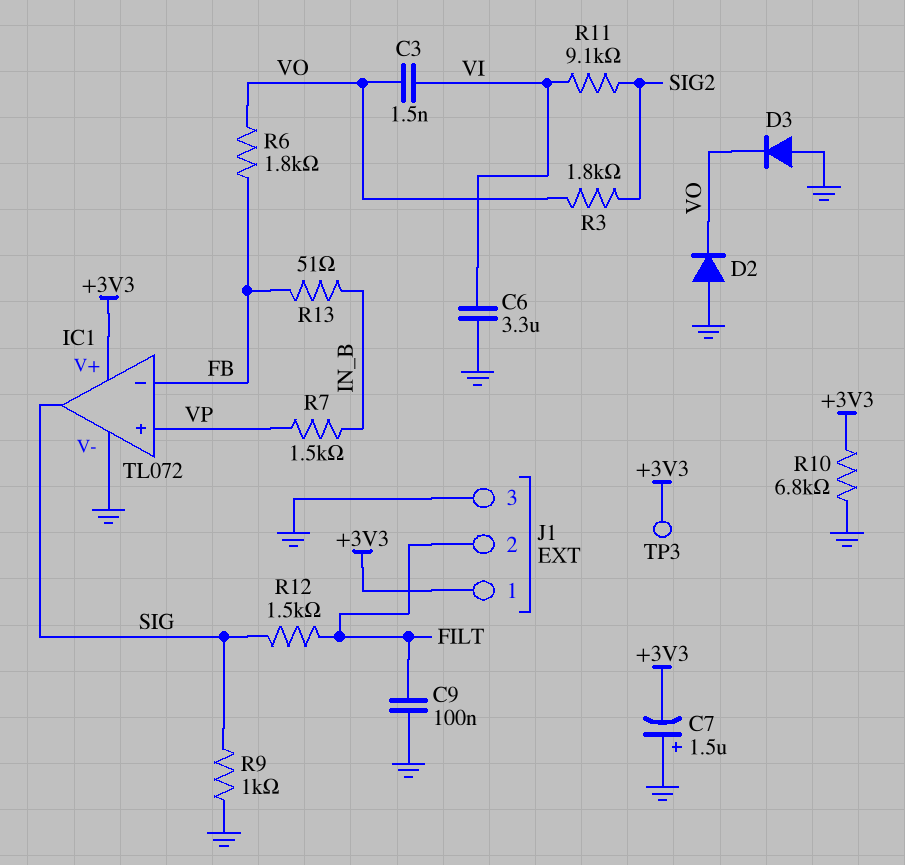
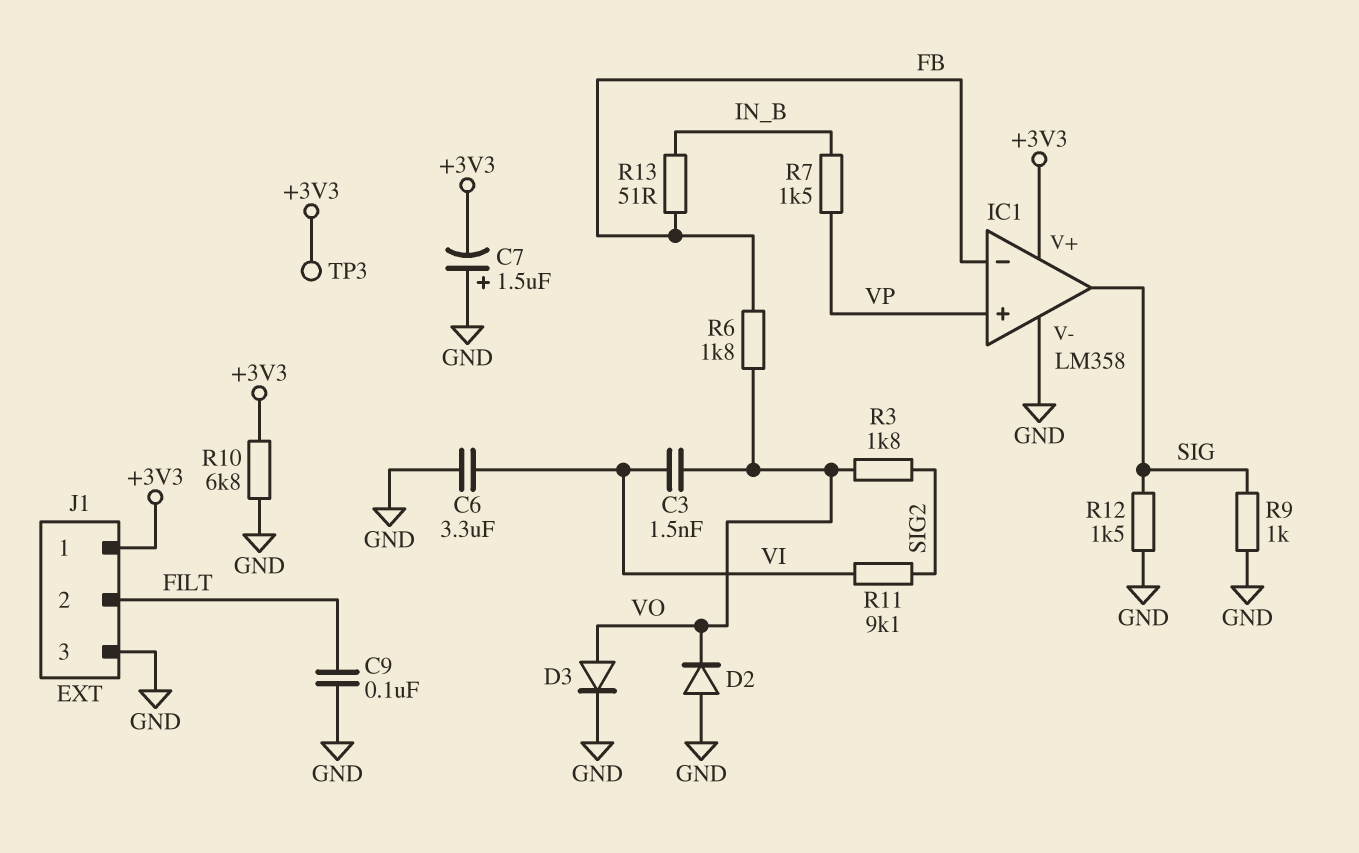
D3: diode (A GND, K VO) -> diode (A VO, K GND)
IC1: TL072 -> LM358
R12: 1.5k (FILT, SIG) -> 1.5k (GND, SIG)

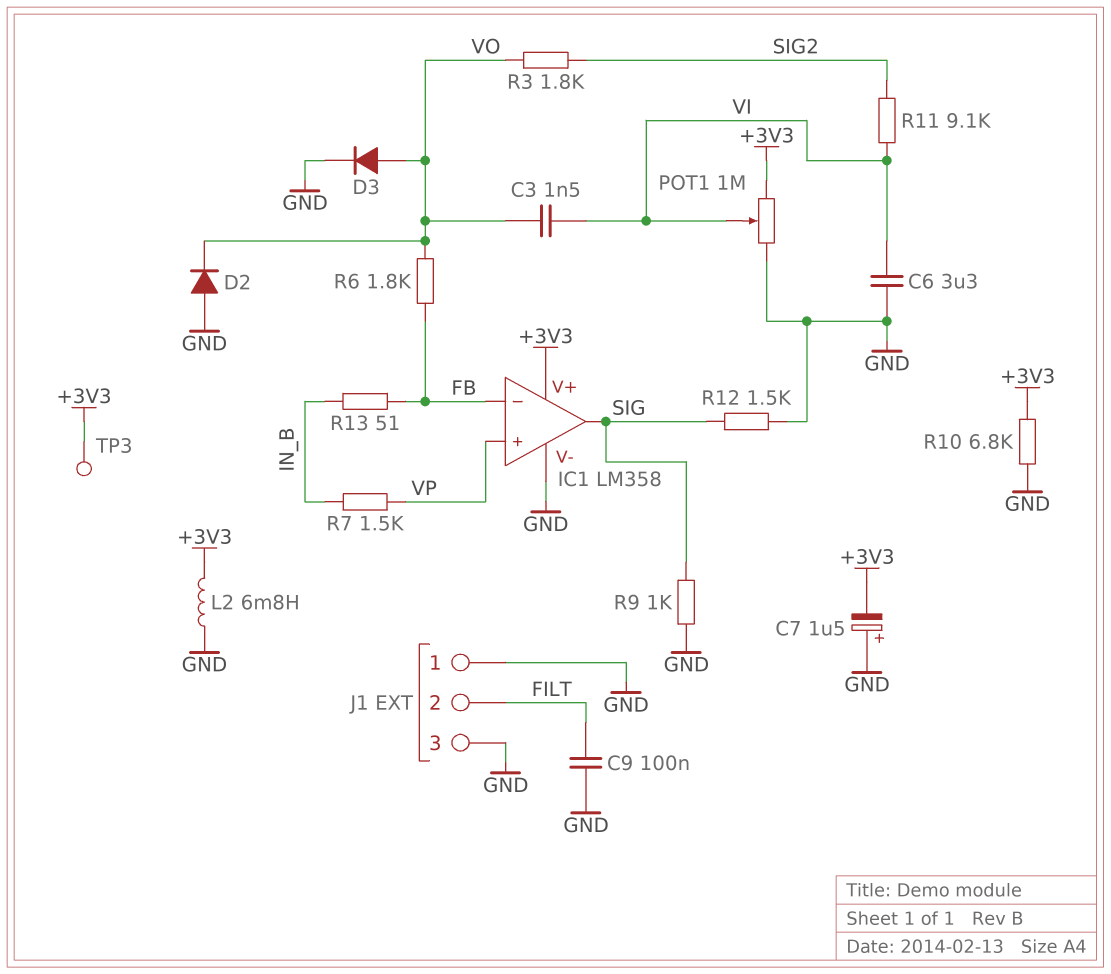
J1 pin 1: +3V3 -> GND
L2: none -> 6.8mH (+3V3, GND)
POT1: none -> 1M (+3V3, GND, wiper VI)

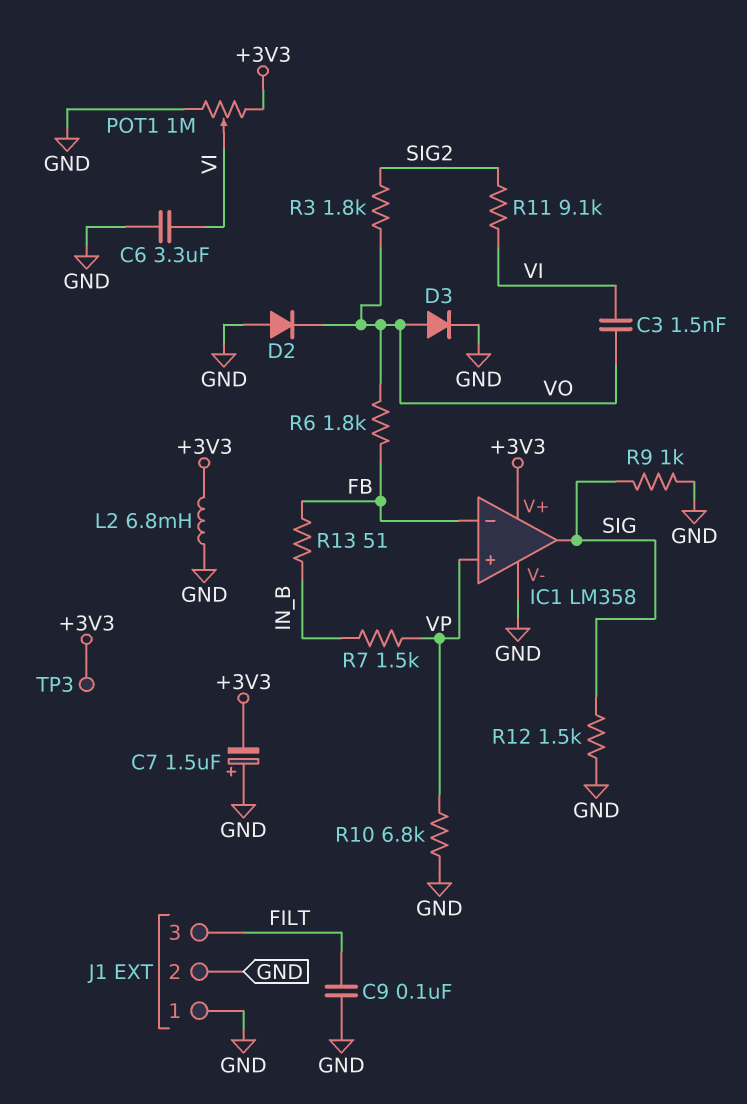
J1 pin 2: FILT -> GND
J1 pin 3: GND -> FILT
R10: 6.8k (+3V3, GND) -> 6.8k (GND, VP)

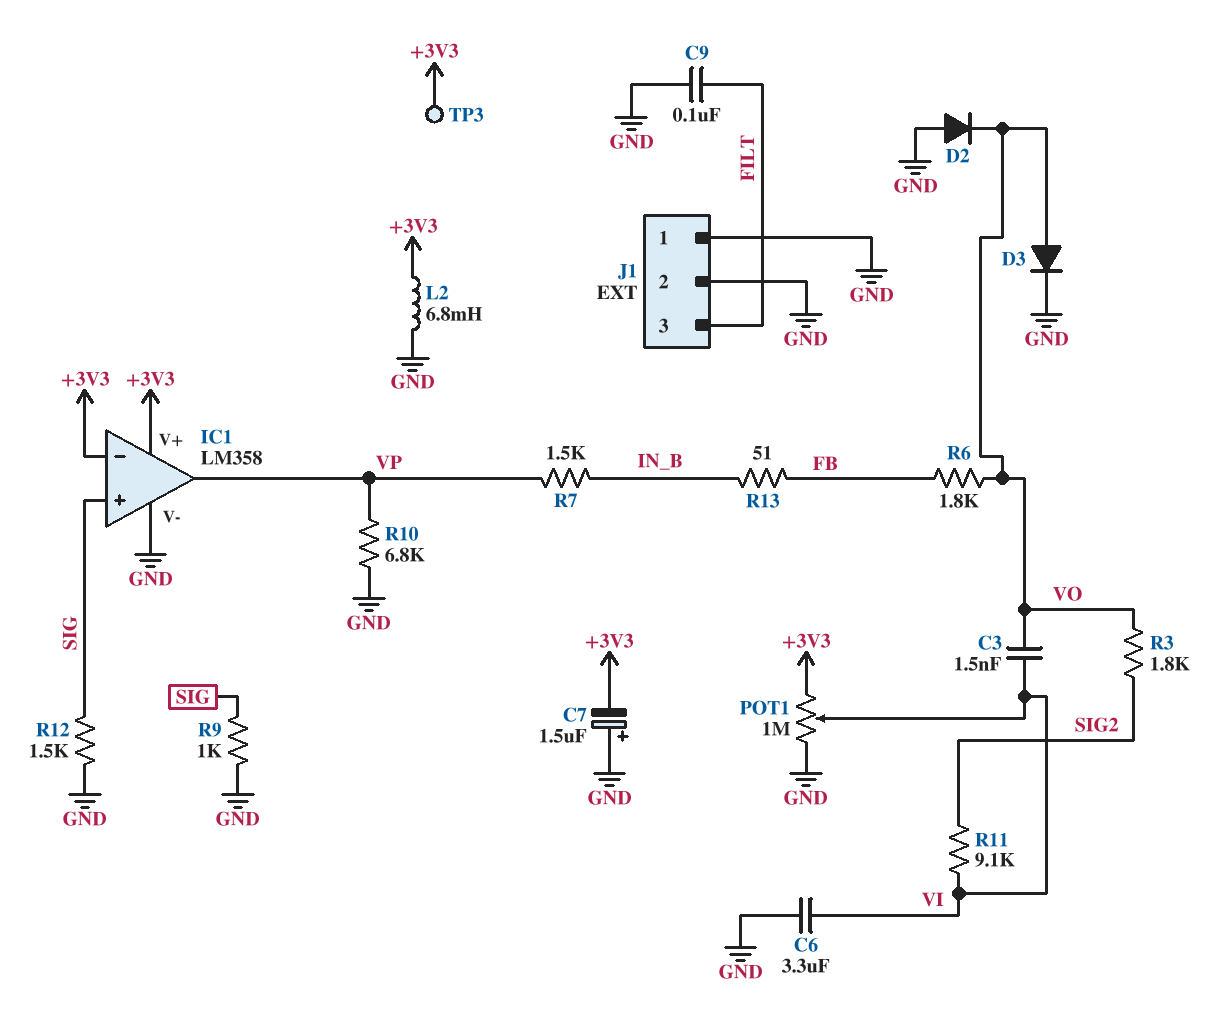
IC1 pin in+: VP -> SIG
IC1 pin in-: FB -> +3V3
IC1 pin out: SIG -> VP

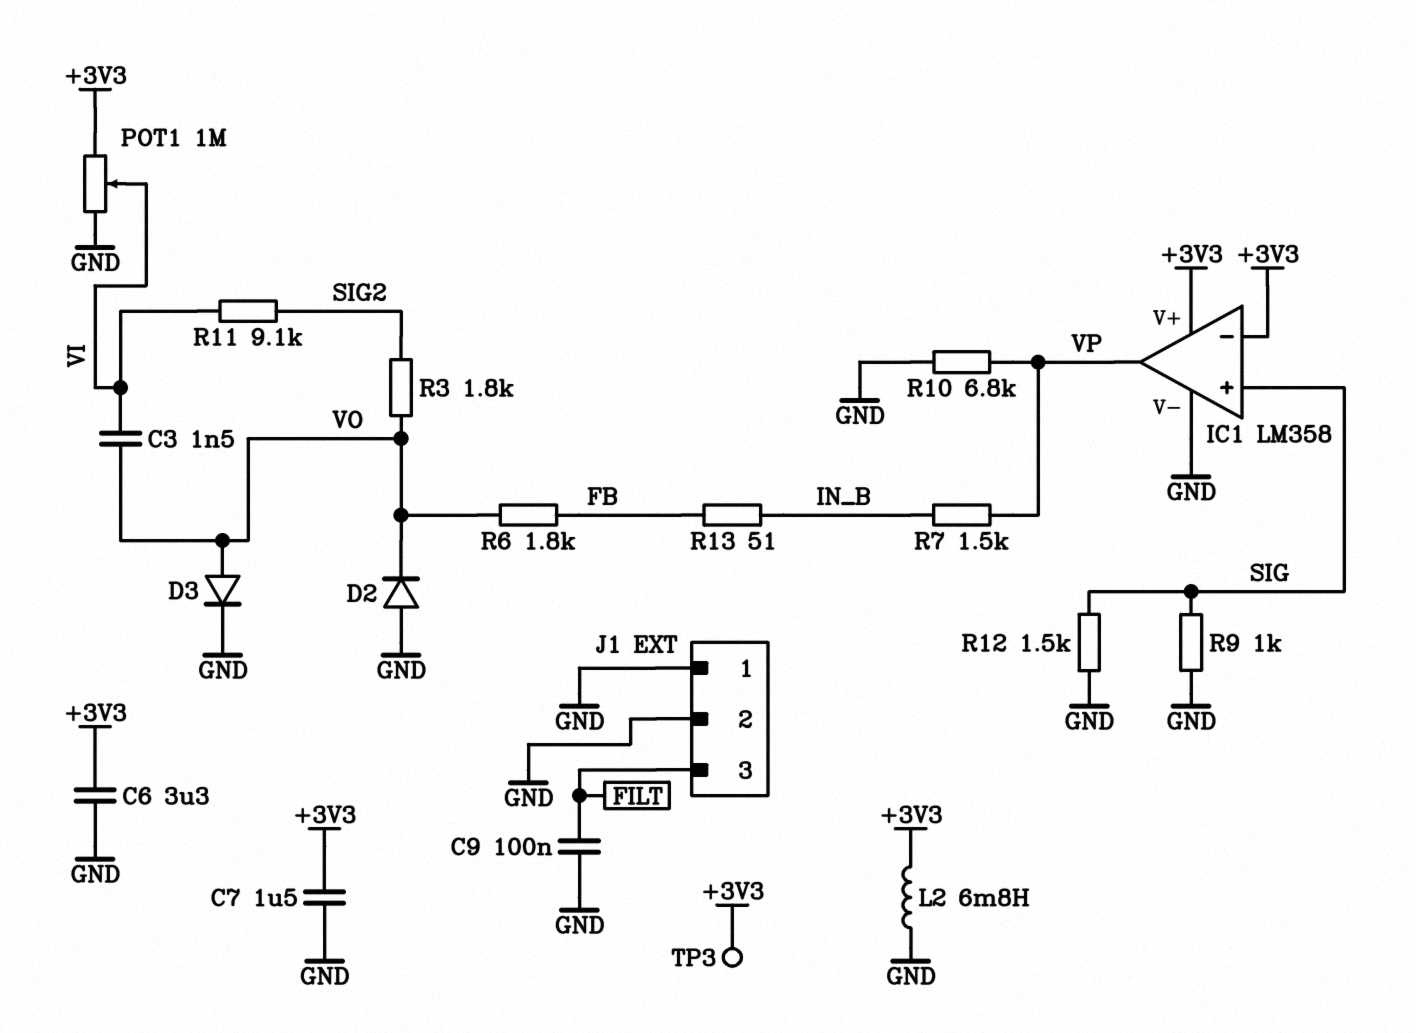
C6: 3.3uF (GND, VI) -> 3.3uF (+3V3, GND)
C7: 1.5uF (plus GND, minus +3V3) -> 1.5uF (+3V3, GND)

